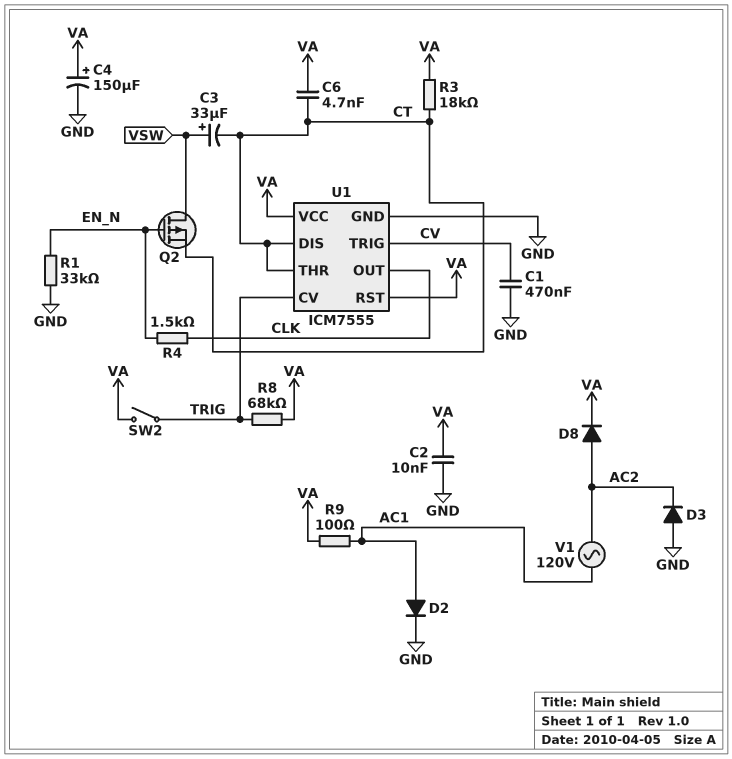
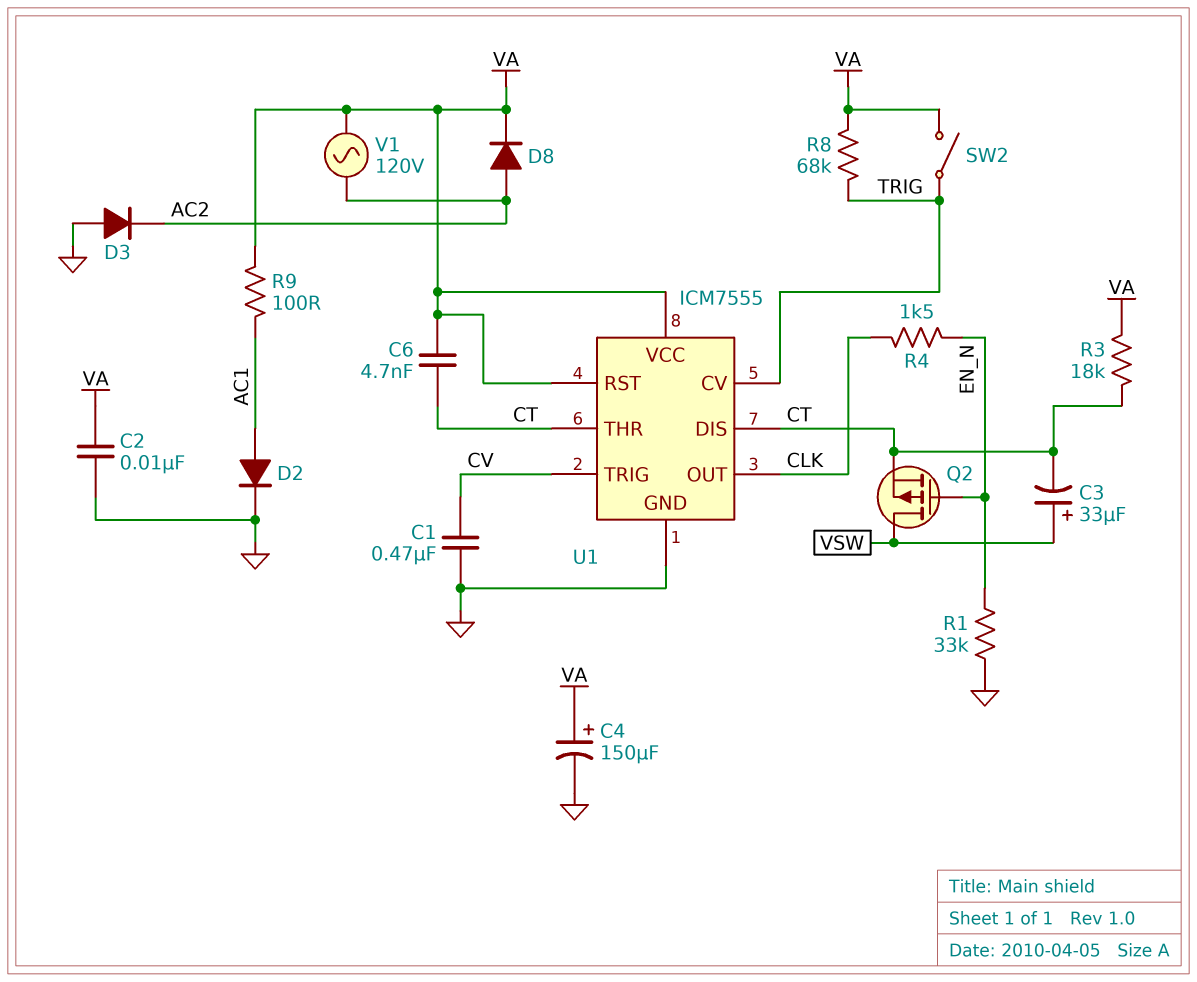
V1: AC 120V (AC1, AC2) -> AC 120V (AC2, VA)

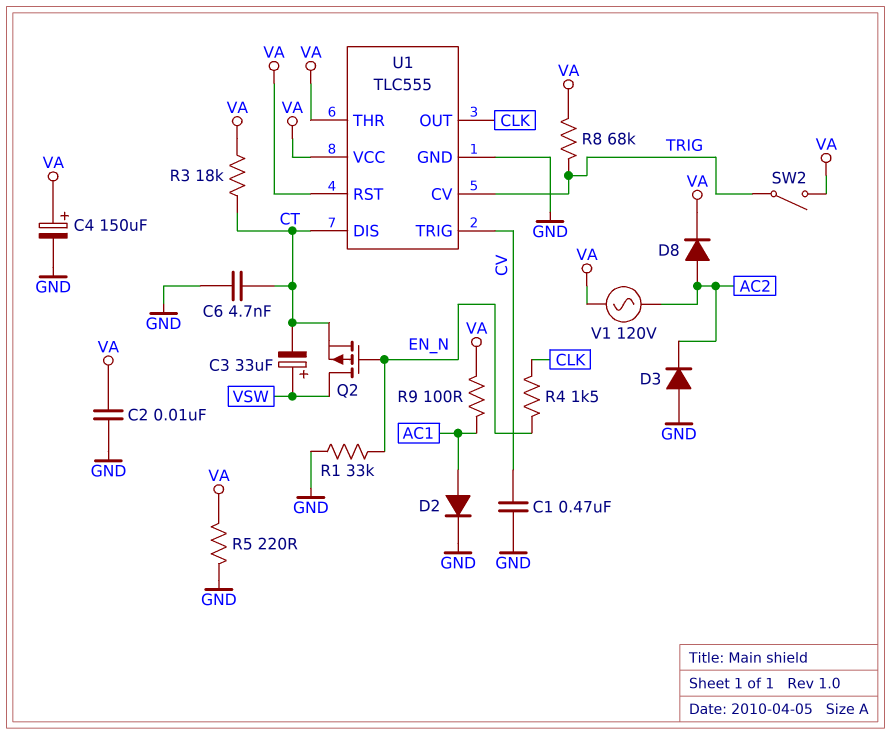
C6: 4.7nF (CT, VA) -> 4.7nF (CT, GND)
R5: none -> 220 (GND, VA)
U1: ICM7555 -> TLC555
U1 pin THR: CT -> VA

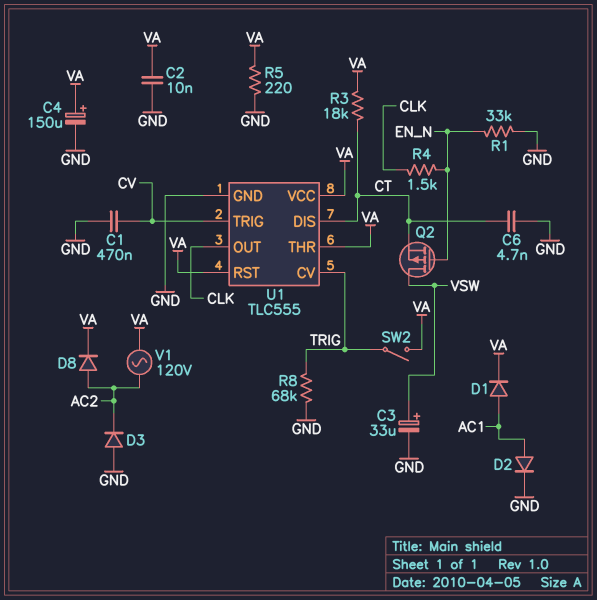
C3: 33uF (plus VSW, minus CT) -> 33uF (plus VSW, minus GND)
D1: none -> diode (A AC1, K VA)
R8: 68k (TRIG, VA) -> 68k (GND, TRIG)
R9: 100 (AC1, VA) -> none

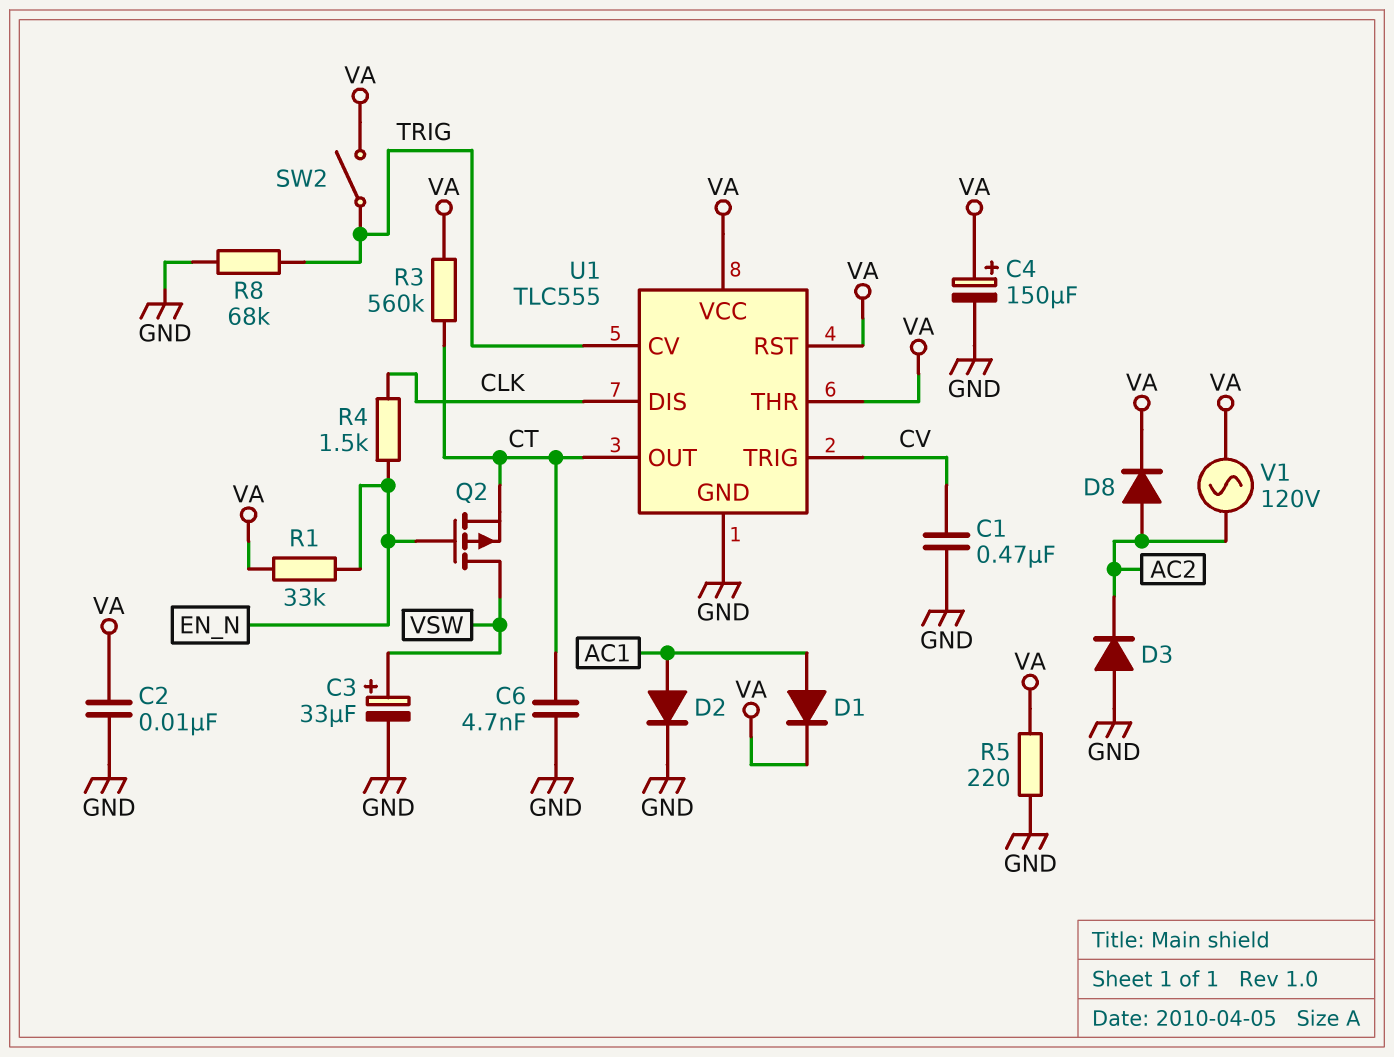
R1: 33k (EN_N, GND) -> 33k (EN_N, VA)
R3: 18k (CT, VA) -> 560k (CT, VA)
U1 pin DIS: CT -> CLK
U1 pin OUT: CLK -> CT

